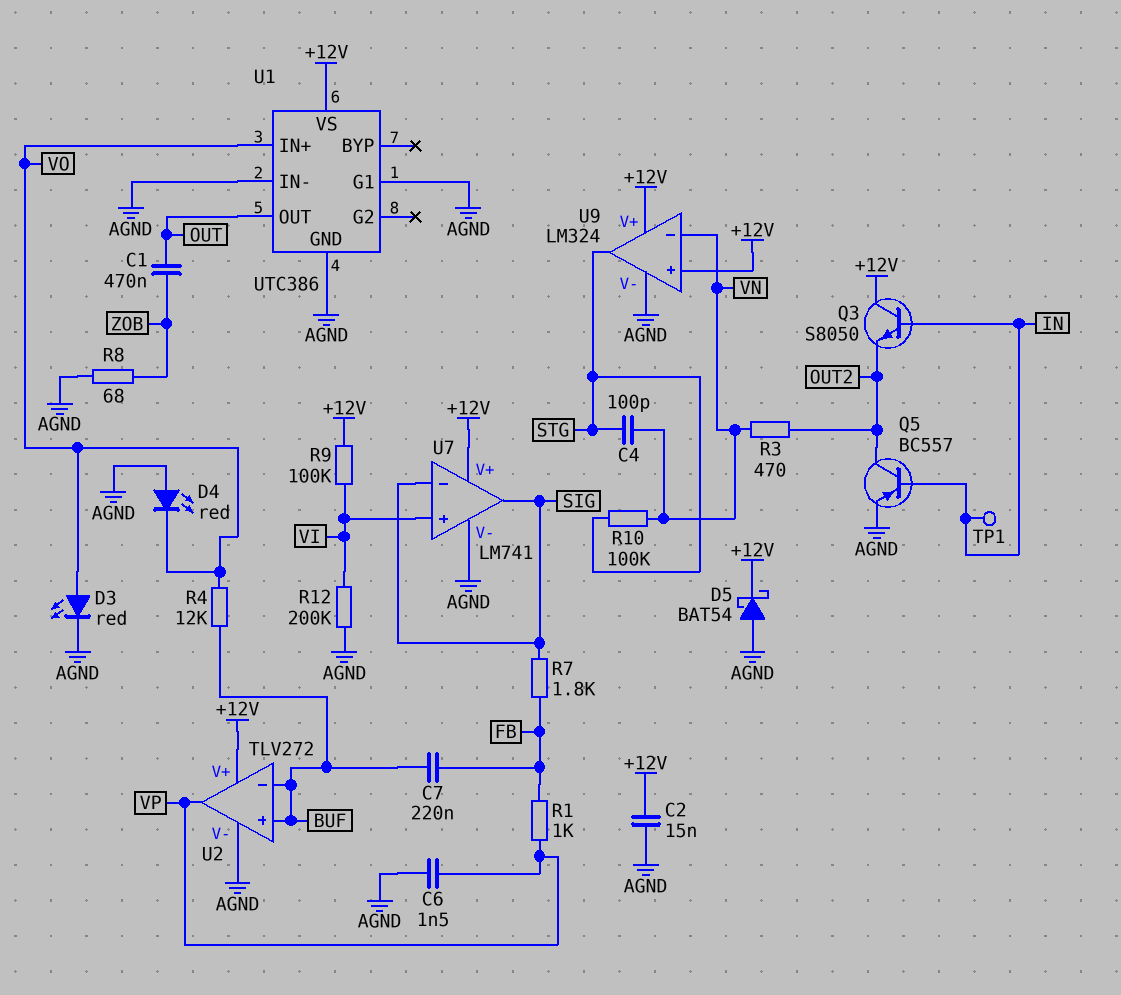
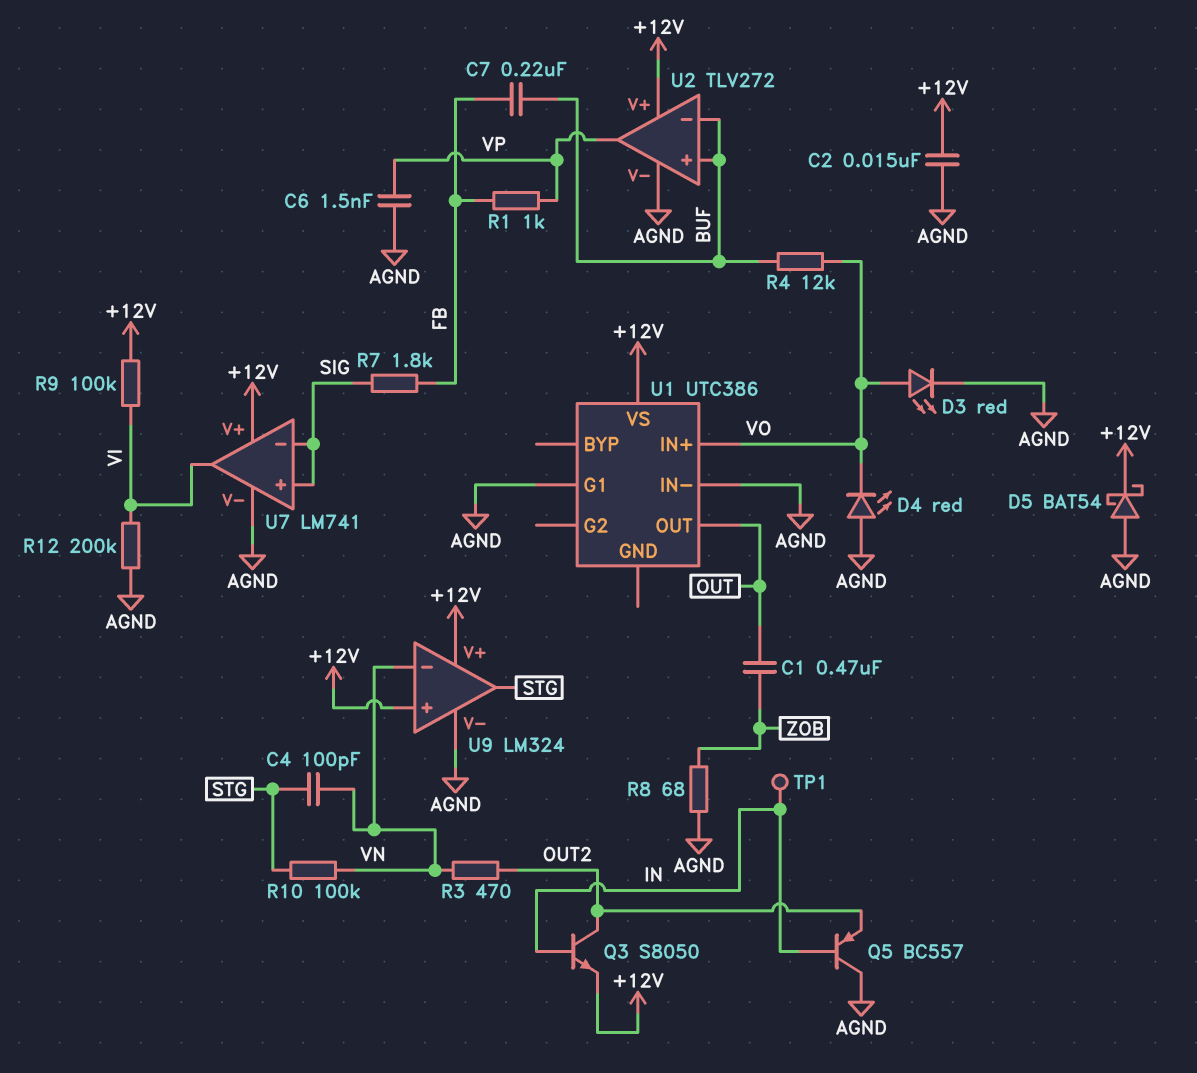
Q3: NPN S8050 (B IN, C +12V, E OUT2) -> NPN S8050 (B IN, C OUT2, E +12V)
Q5: PNP BC557 (B IN, C OUT2, E AGND) -> PNP BC557 (B IN, C AGND, E OUT2)
U1 pin GND: AGND -> none
U7 pin in+: VI -> SIG
U7 pin out: SIG -> VI

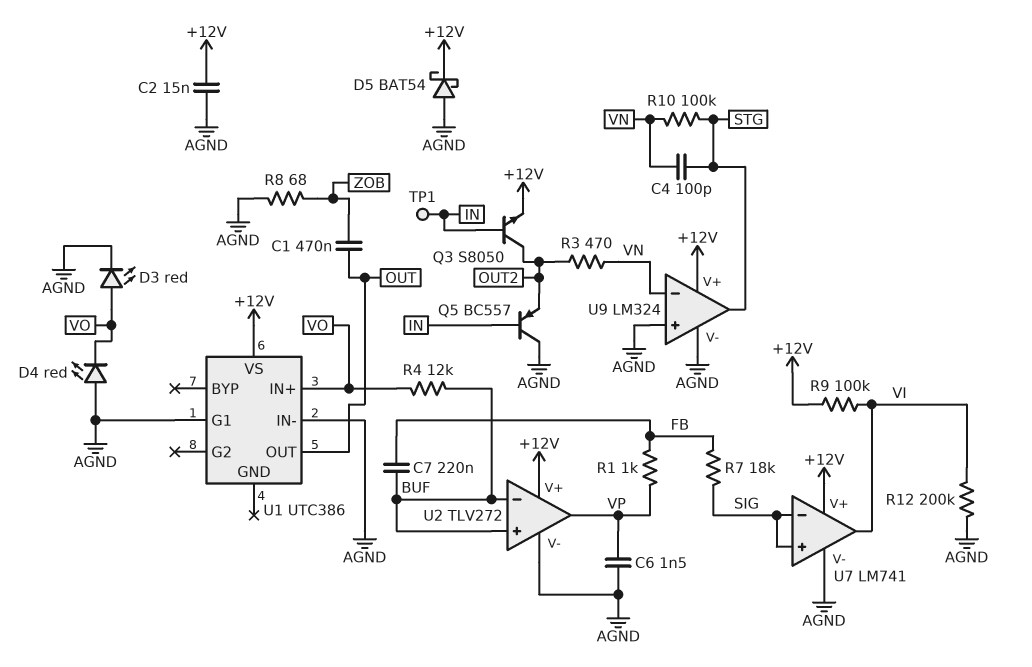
R7: 1.8k (FB, SIG) -> 18k (FB, SIG)
U9 pin in+: +12V -> AGND

